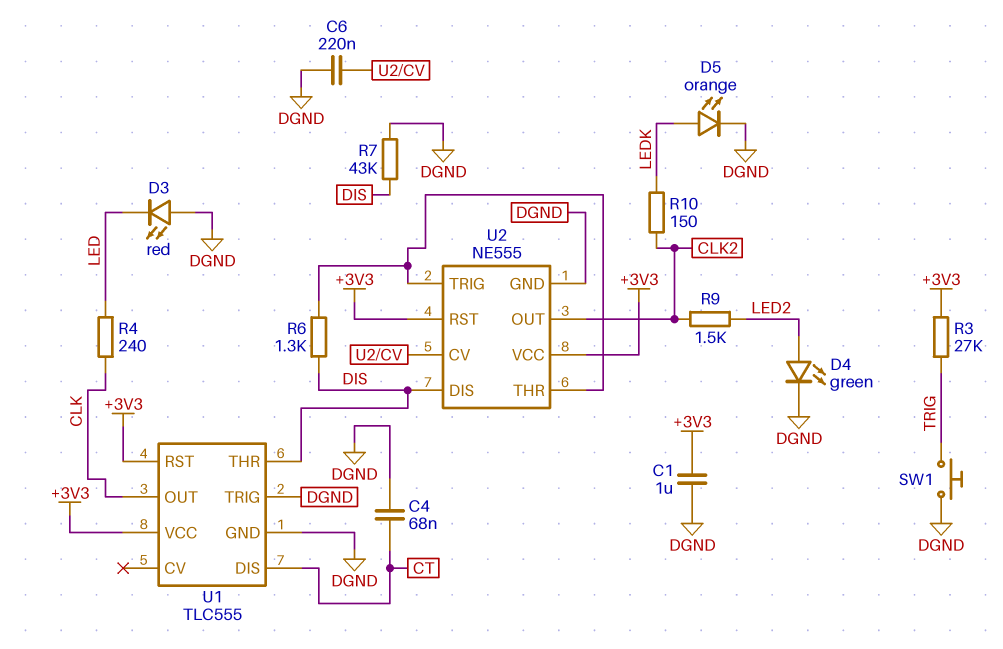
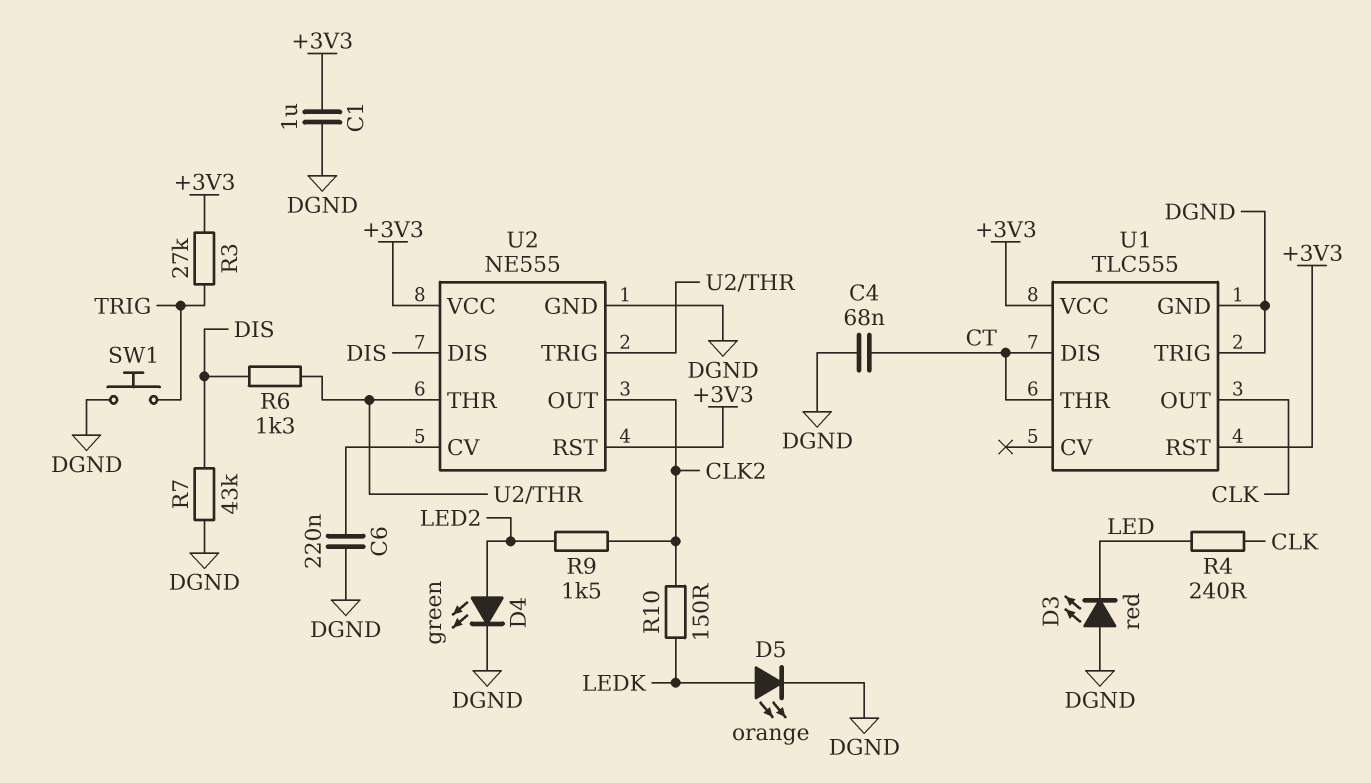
U1 pin THR: DIS -> CT

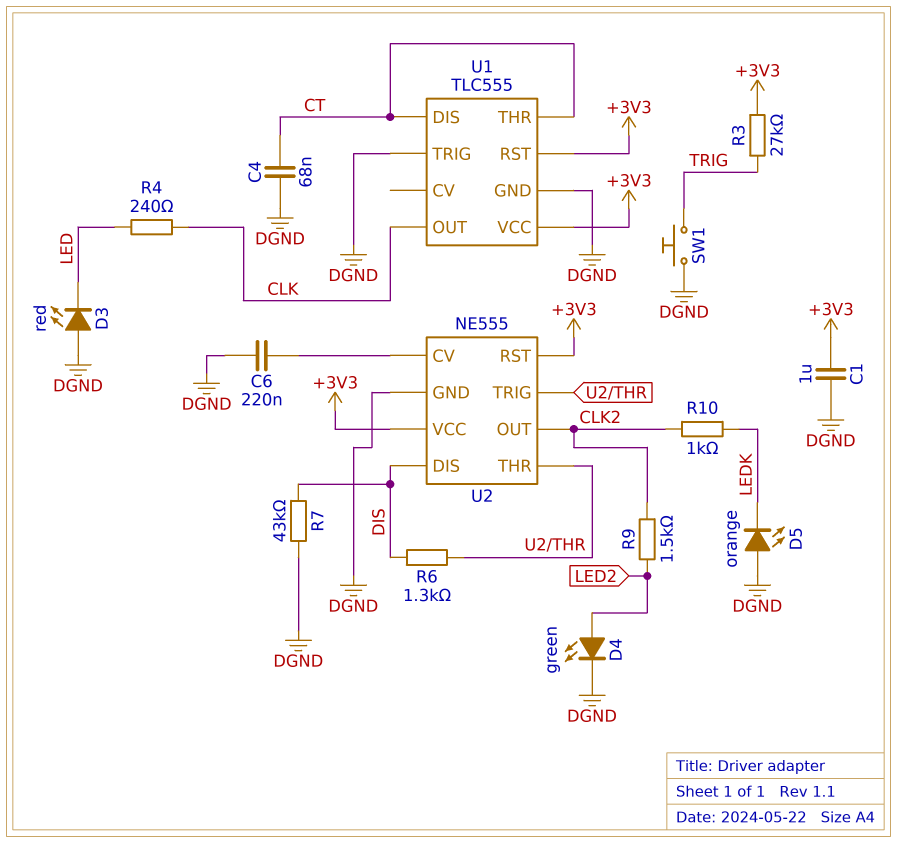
D5: LED orange (A LEDK, K DGND) -> LED orange (A DGND, K LEDK)
R10: 150 (CLK2, LEDK) -> 1k (CLK2, LEDK)

